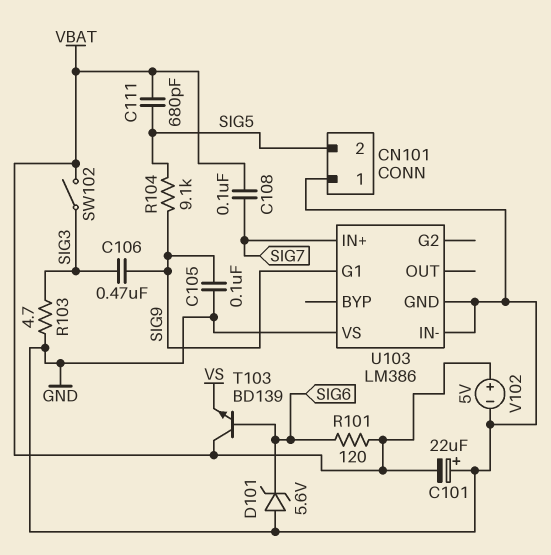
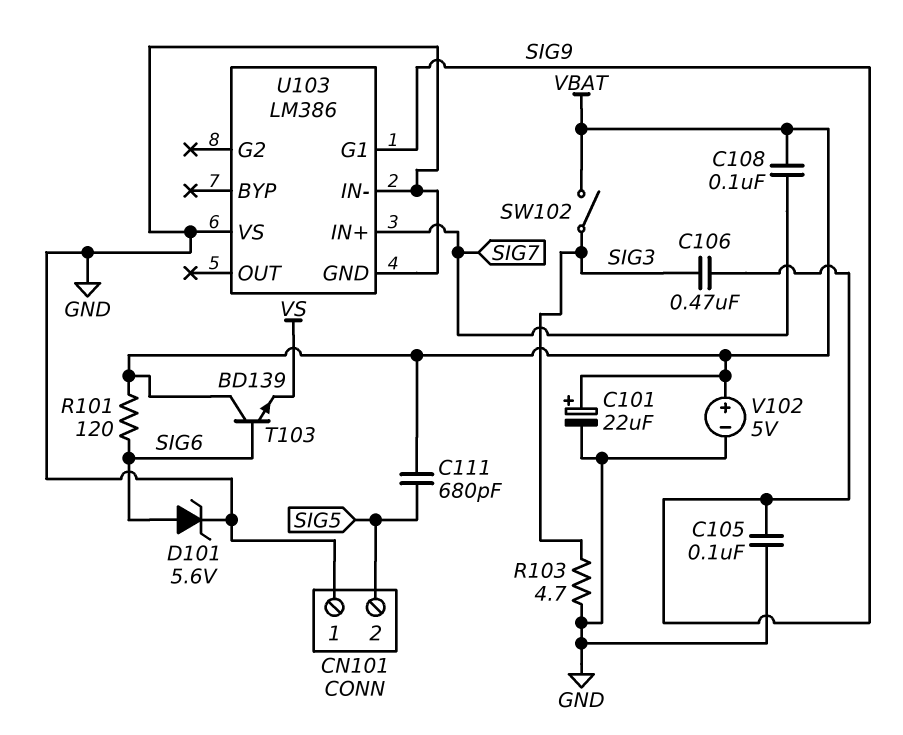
C101: 22uF (plus GND, minus VBAT) -> 22uF (plus VBAT, minus GND)
D101: zener 5.6V (A GND, K SIG6) -> zener 5.6V (A SIG6, K GND)
R104: 9.1k (SIG5, SIG9) -> none

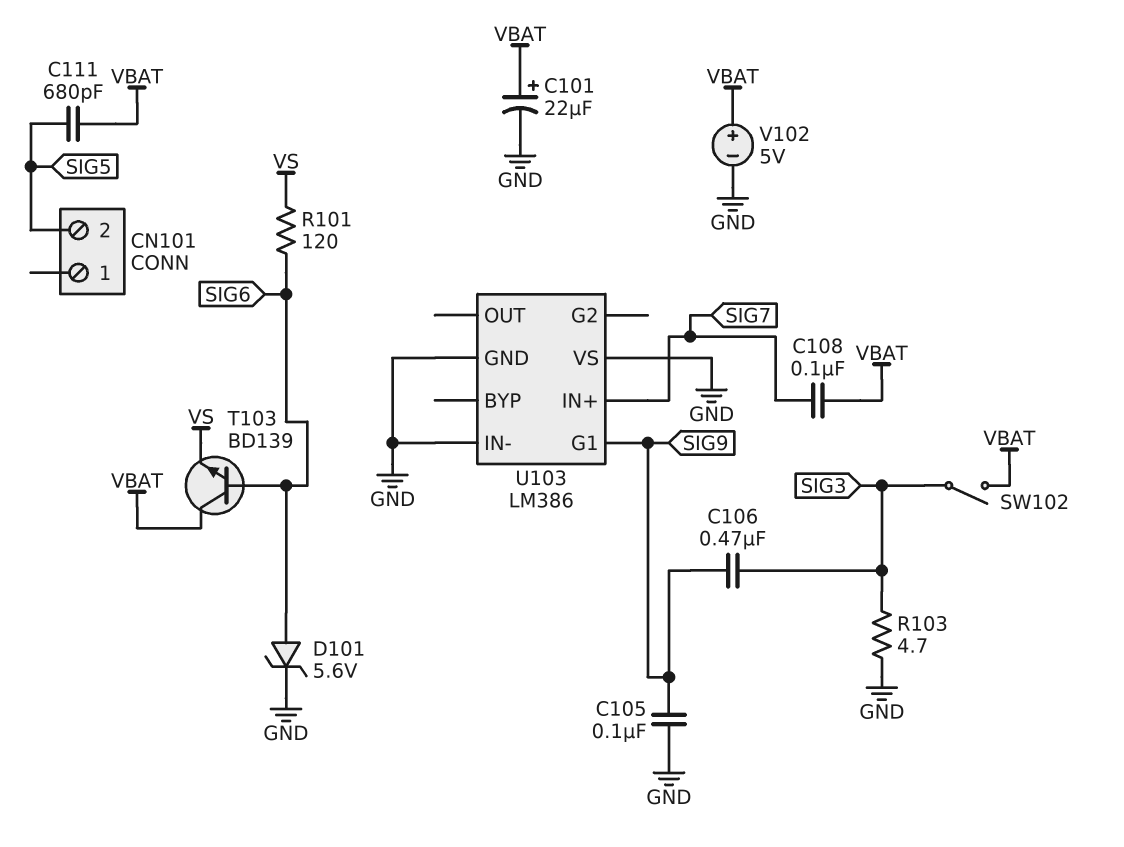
CN101 pin 1: GND -> none
R101: 120 (SIG6, VBAT) -> 120 (SIG6, VS)

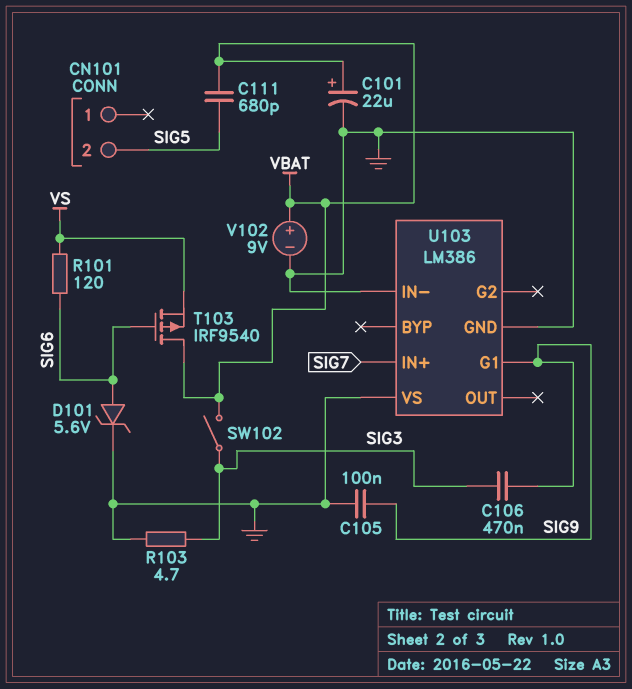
C108: 100nF (SIG7, VBAT) -> none
T103: NPN BD139 (B SIG6, C VBAT, E VS) -> PMOS IRF9540 (G SIG6, D VBAT, S VS)
V102: 5V (plus VBAT, minus GND) -> 9V (plus VBAT, minus GND)

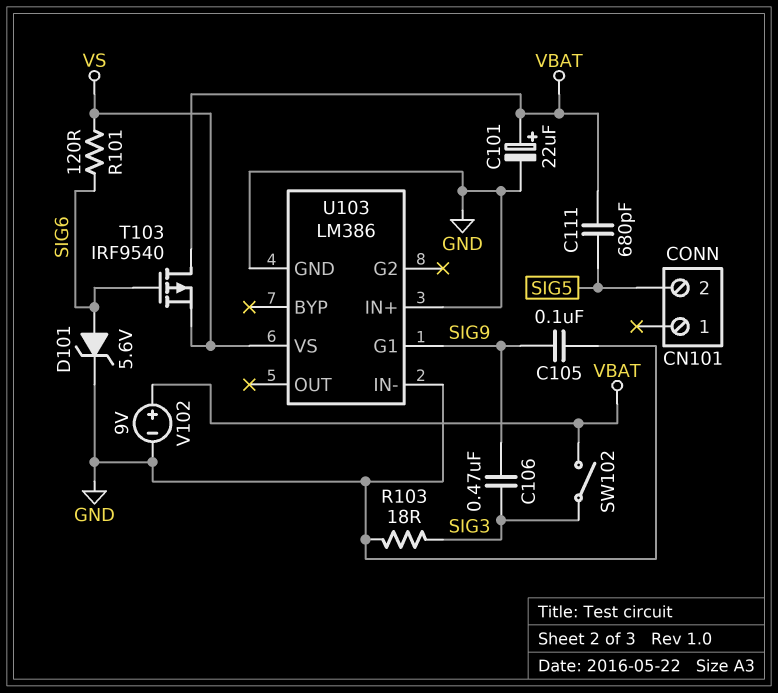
R103: 4.7 (GND, SIG3) -> 18 (GND, SIG3)
U103 pin IN+: SIG7 -> GND
U103 pin VS: GND -> VS

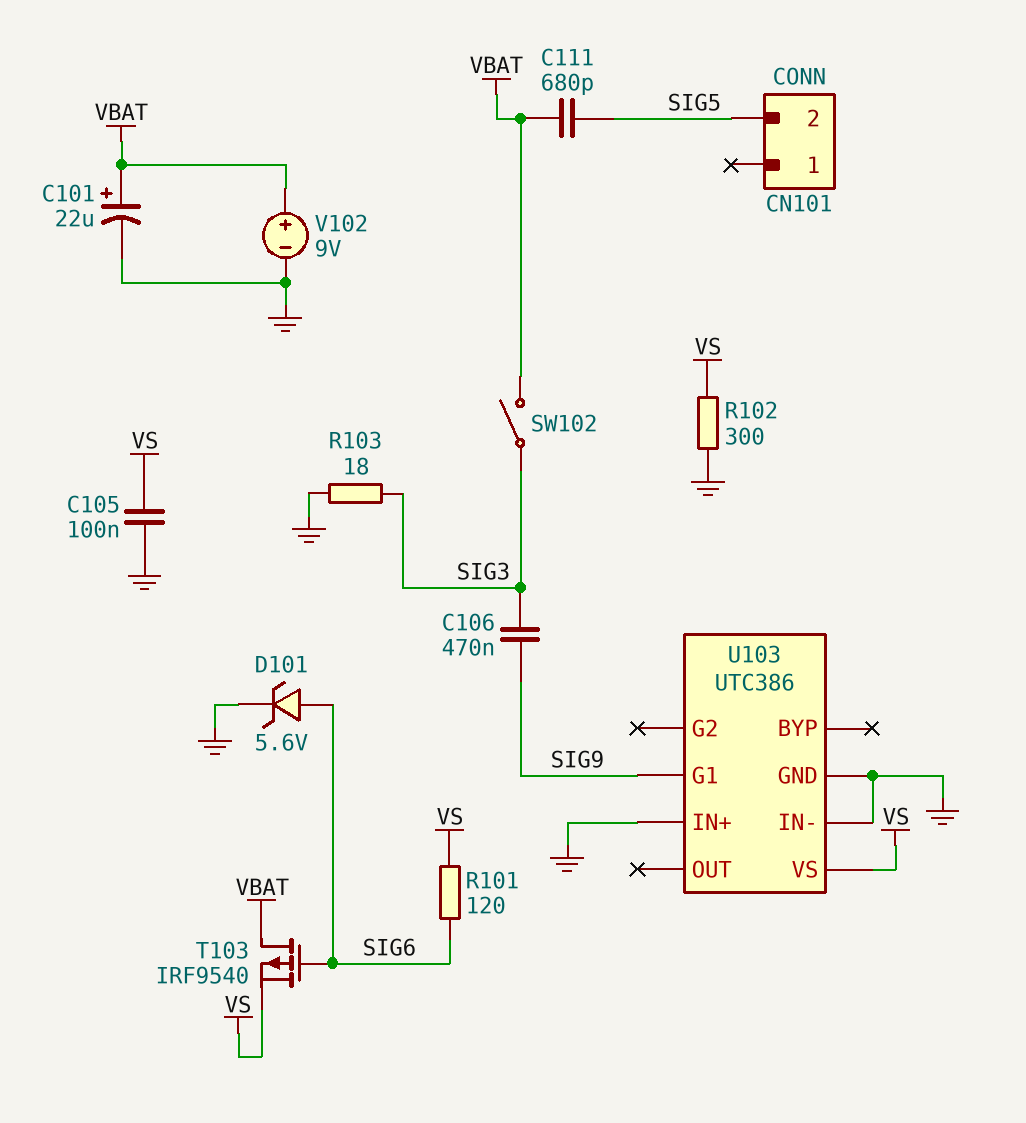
C105: 100nF (GND, SIG9) -> 100nF (GND, VS)
R102: none -> 300 (GND, VS)
U103: LM386 -> UTC386

